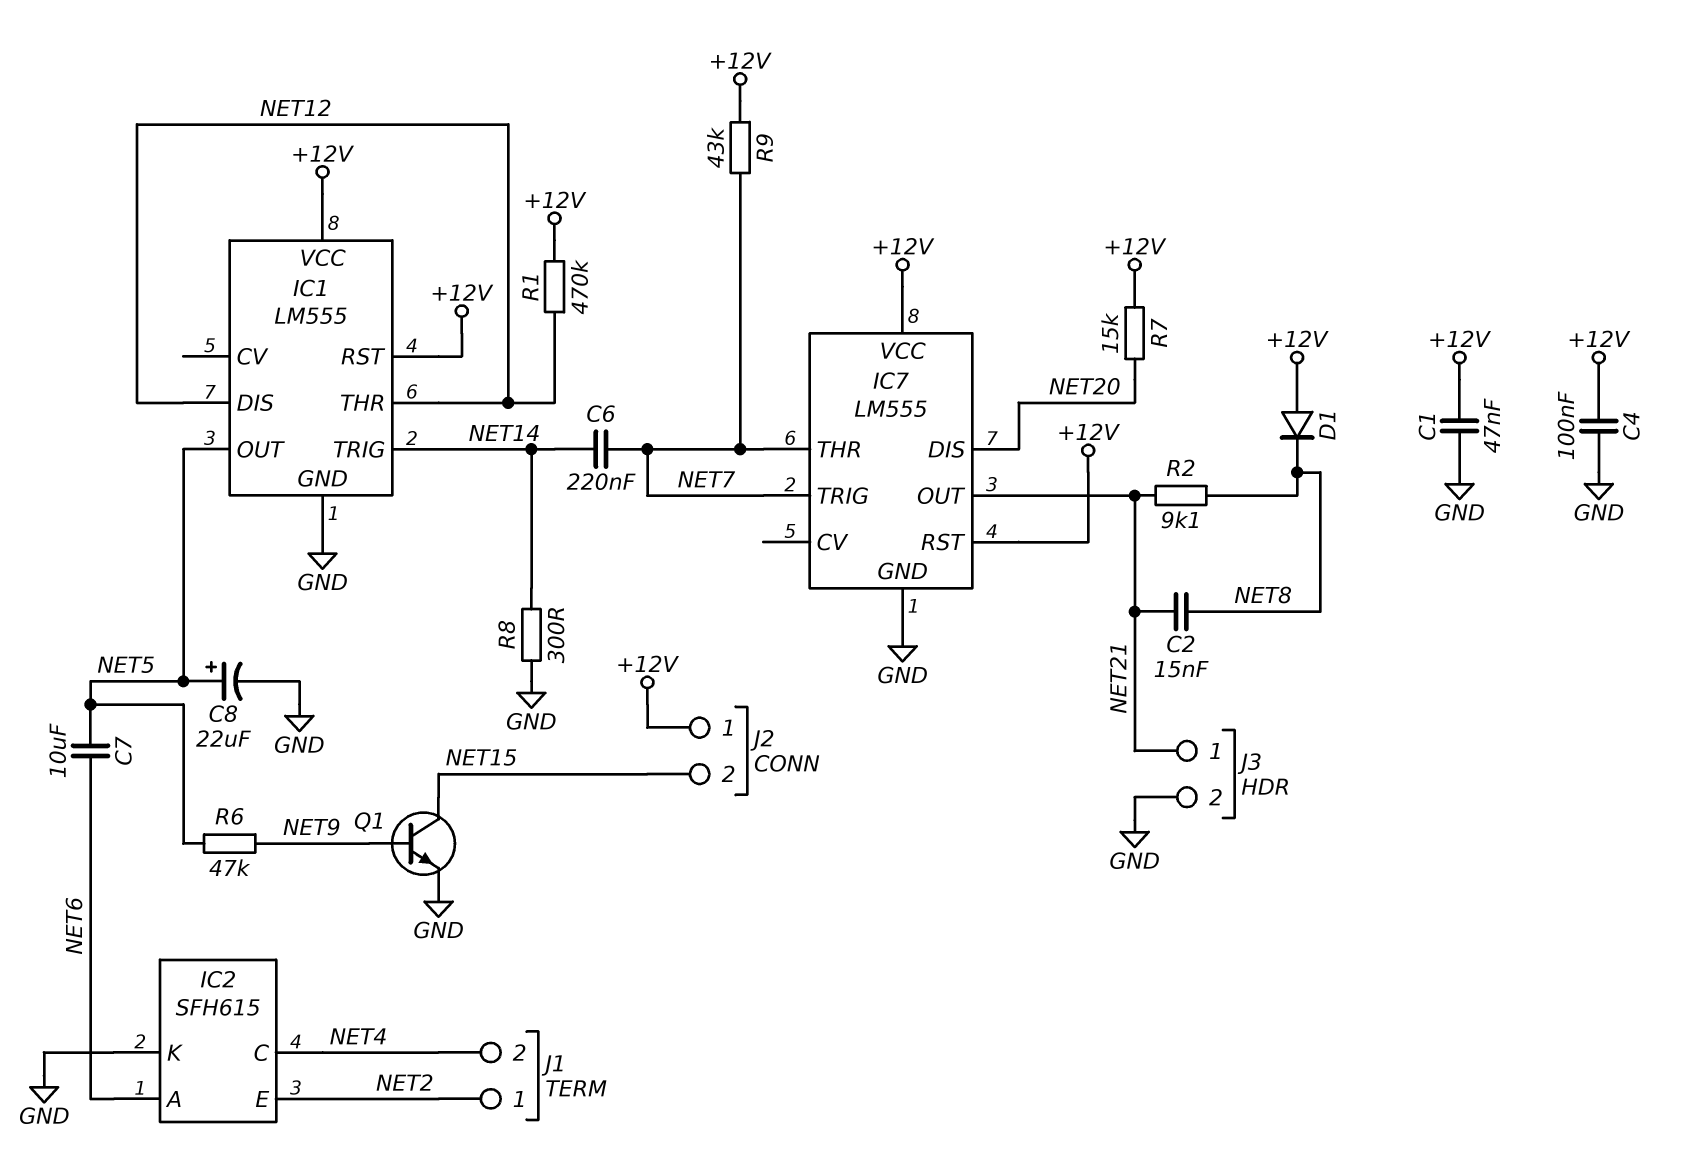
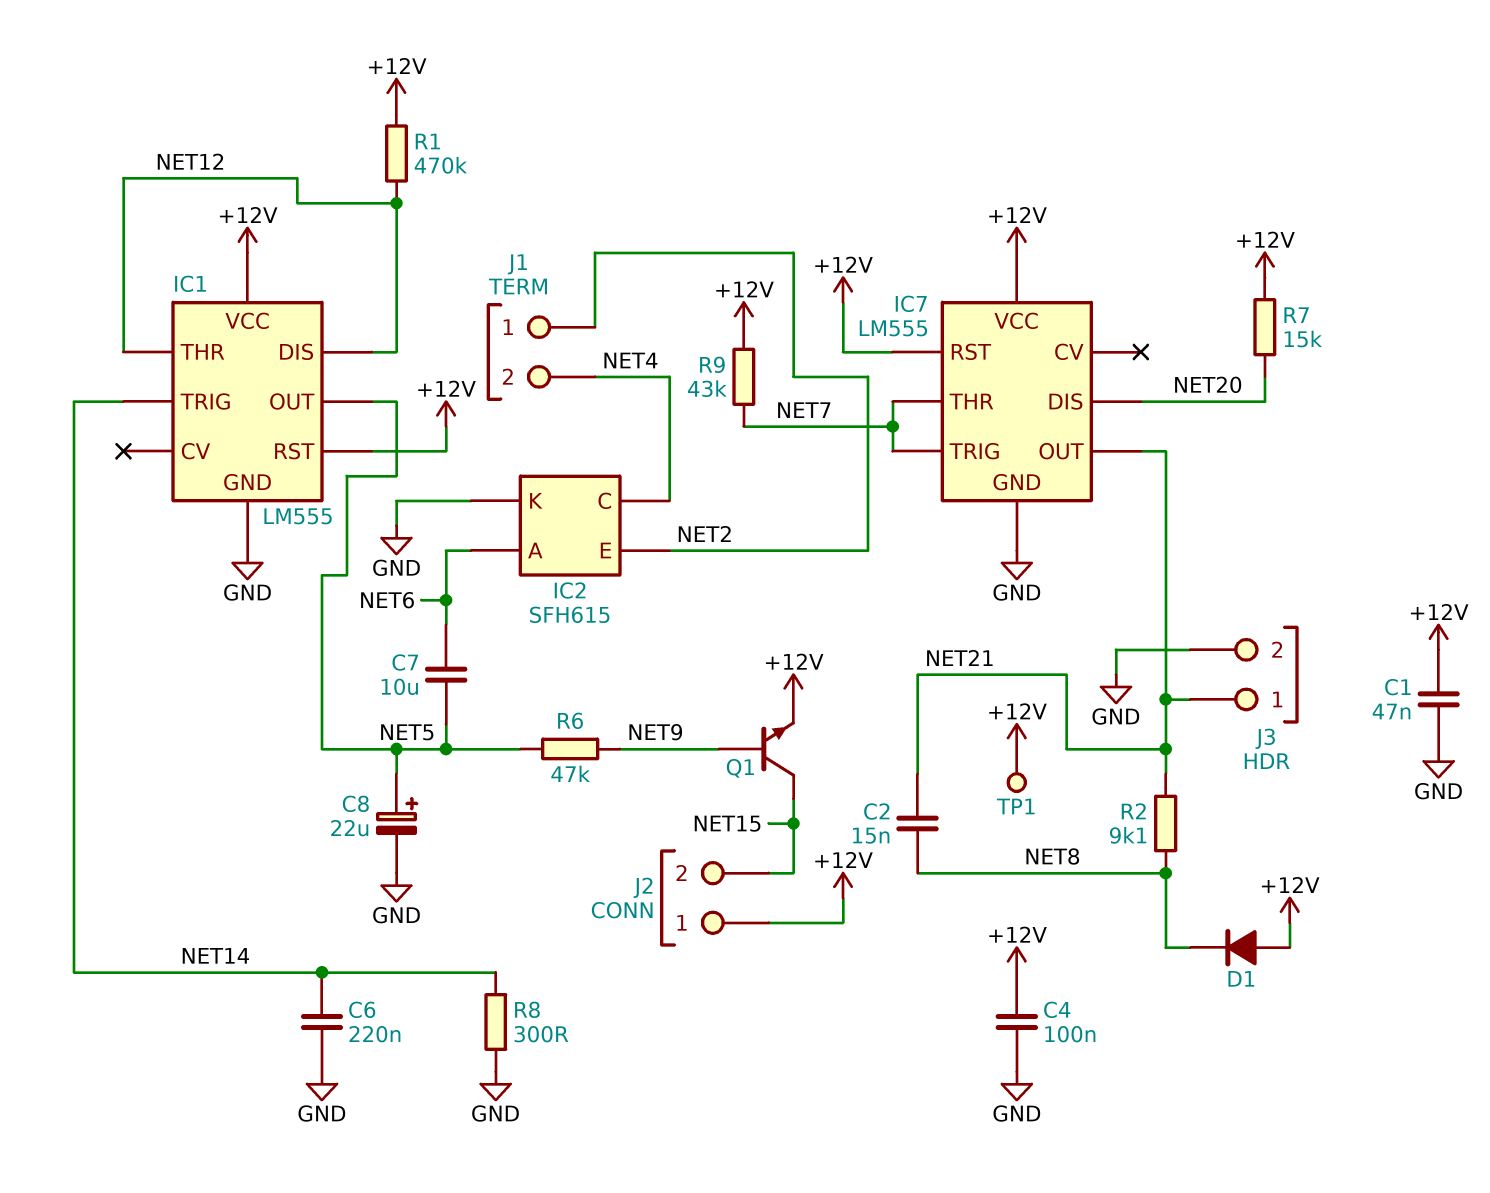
C6: 220nF (NET7, NET14) -> 220nF (GND, NET14)
Q1: NPN (B NET9, C NET15, E GND) -> NPN (B NET9, C NET15, E +12V)
TP1: none -> test point (+12V)

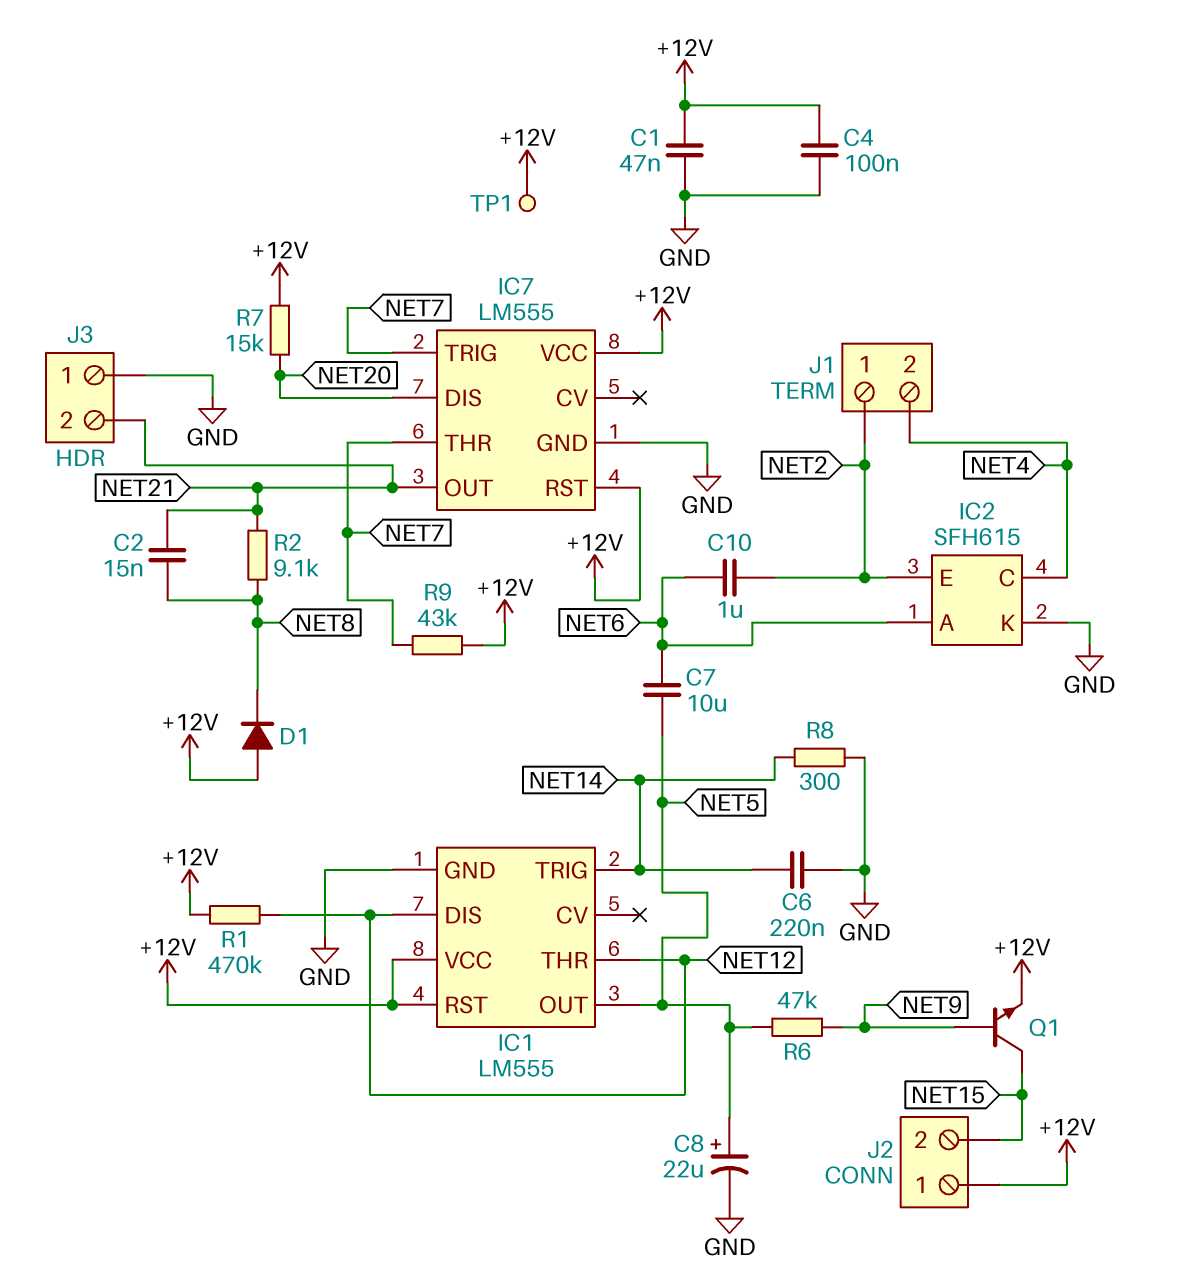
C10: none -> 1uF (NET2, NET6)
J3 pin 1: NET21 -> GND
J3 pin 2: GND -> NET21

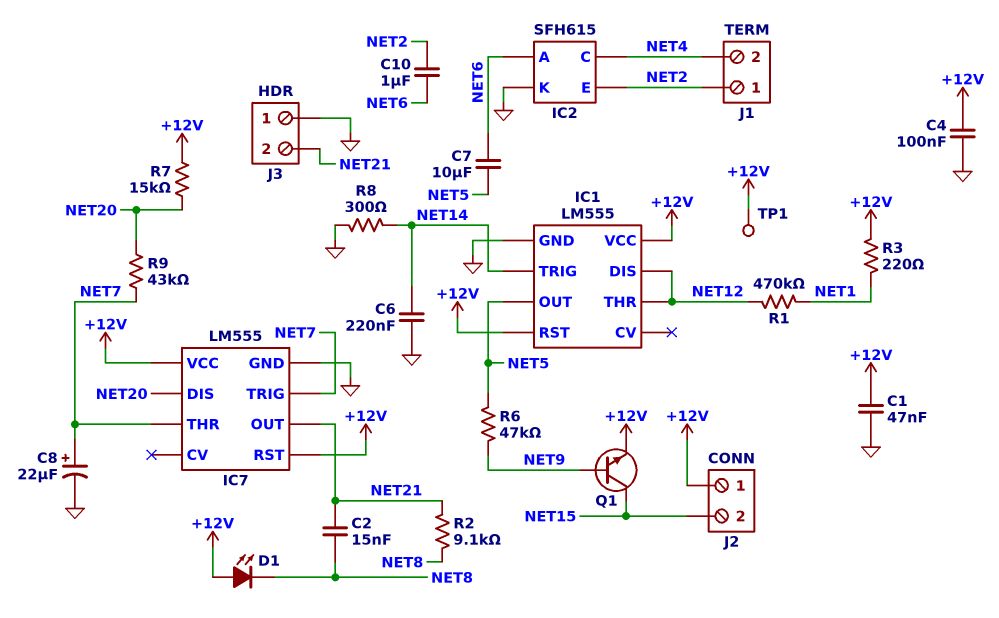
C8: 22uF (plus NET5, minus GND) -> 22uF (plus NET7, minus GND)
D1: diode (A +12V, K NET8) -> LED (A +12V, K NET8)
R1: 470k (+12V, NET12) -> 470k (NET1, NET12)
R3: none -> 220 (+12V, NET1)
R9: 43k (+12V, NET7) -> 43k (NET7, NET20)

